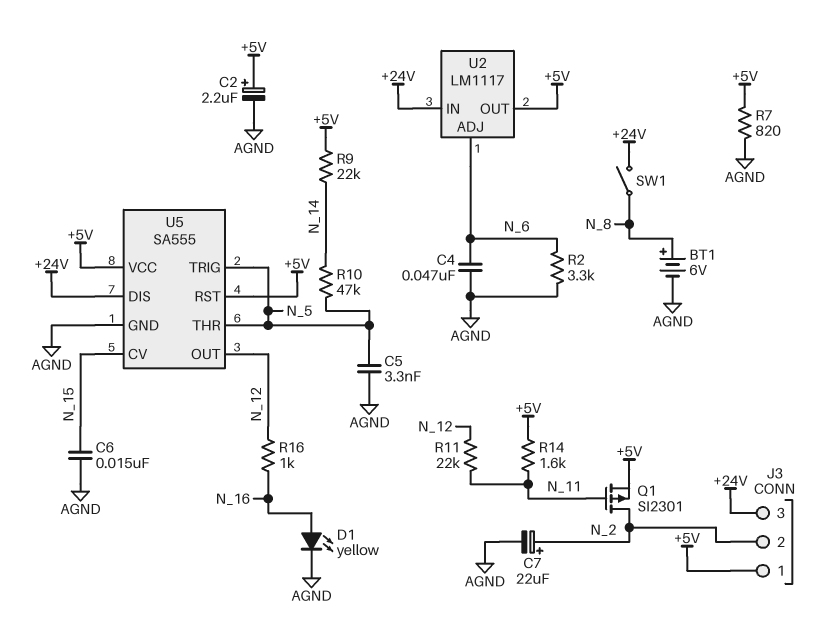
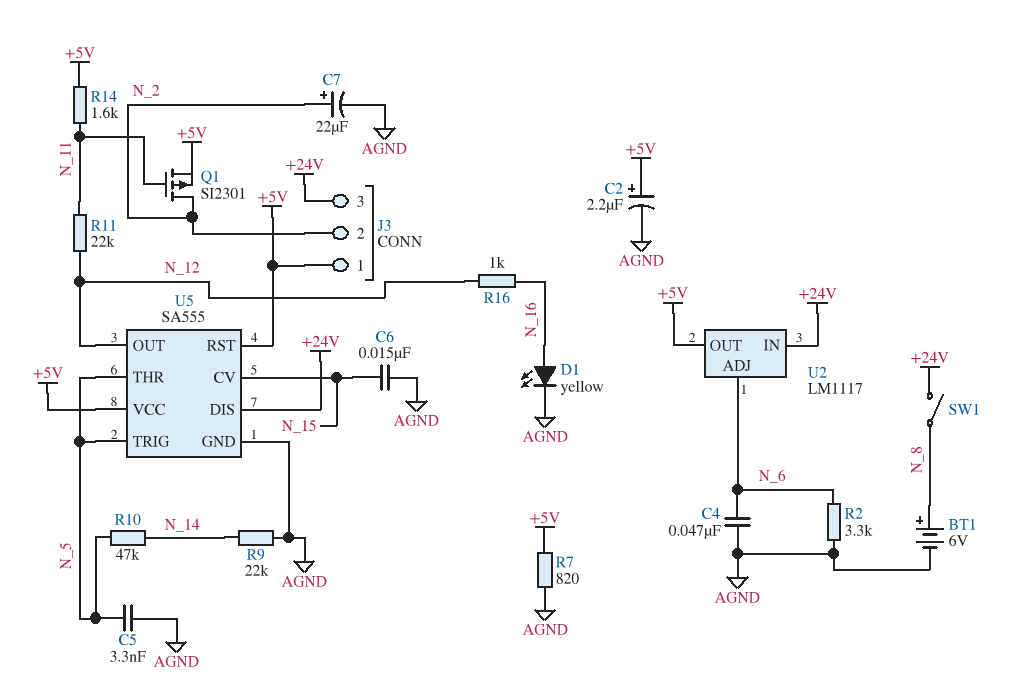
R9: 22k (+5V, N_14) -> 22k (AGND, N_14)

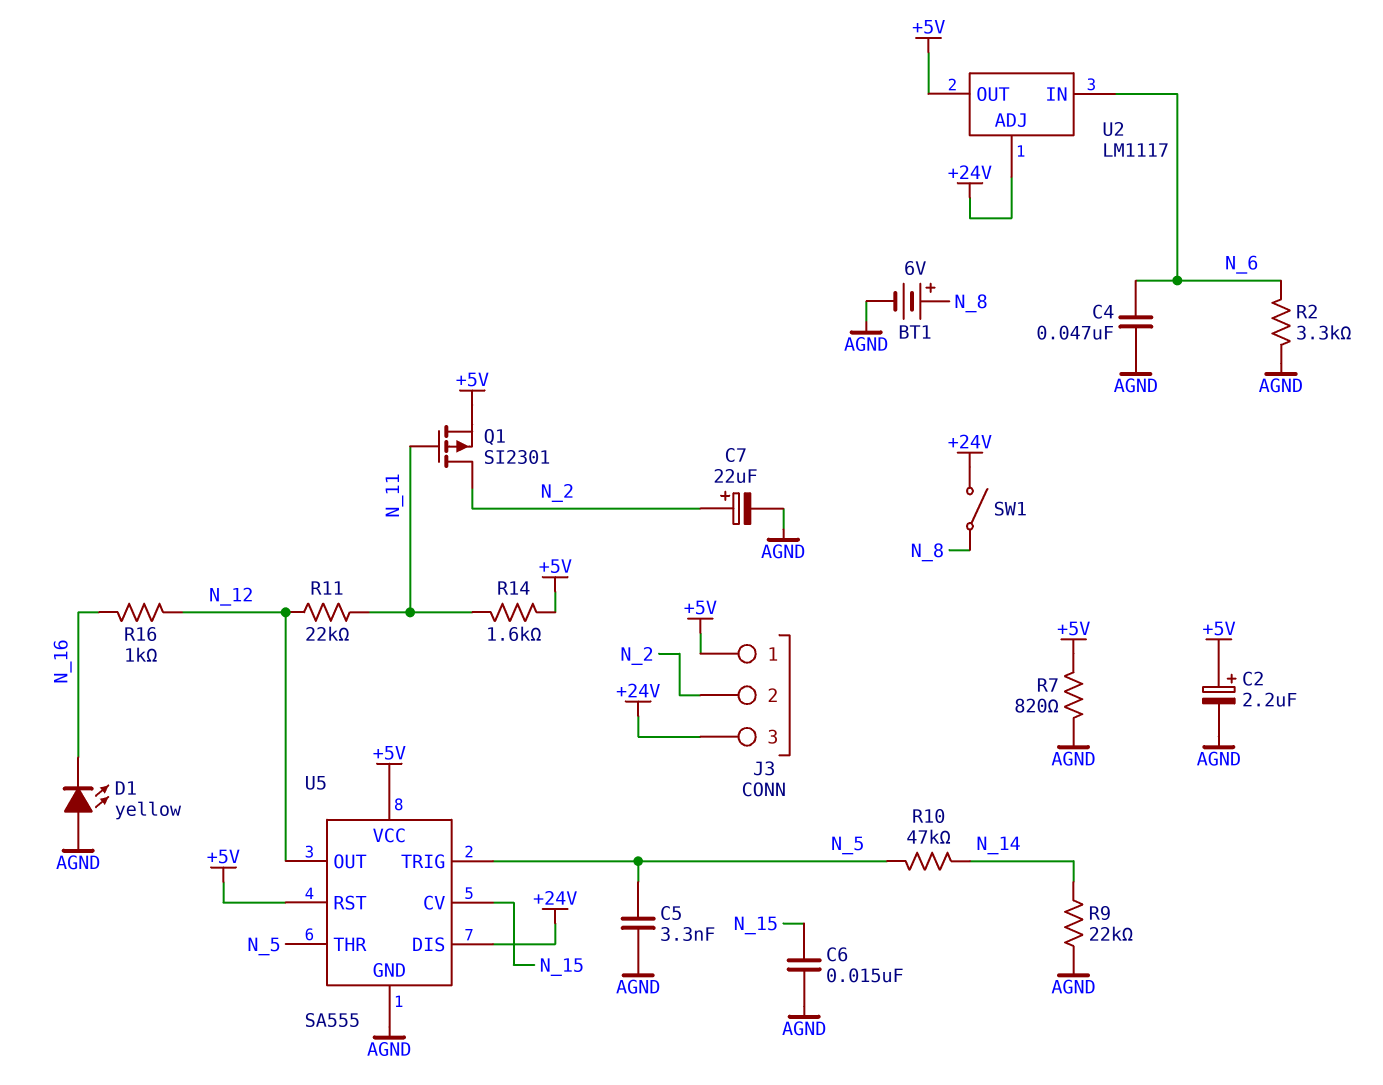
D1: LED yellow (A N_16, K AGND) -> LED yellow (A AGND, K N_16)
U2 pin ADJ: N_6 -> +24V
U2 pin IN: +24V -> N_6

